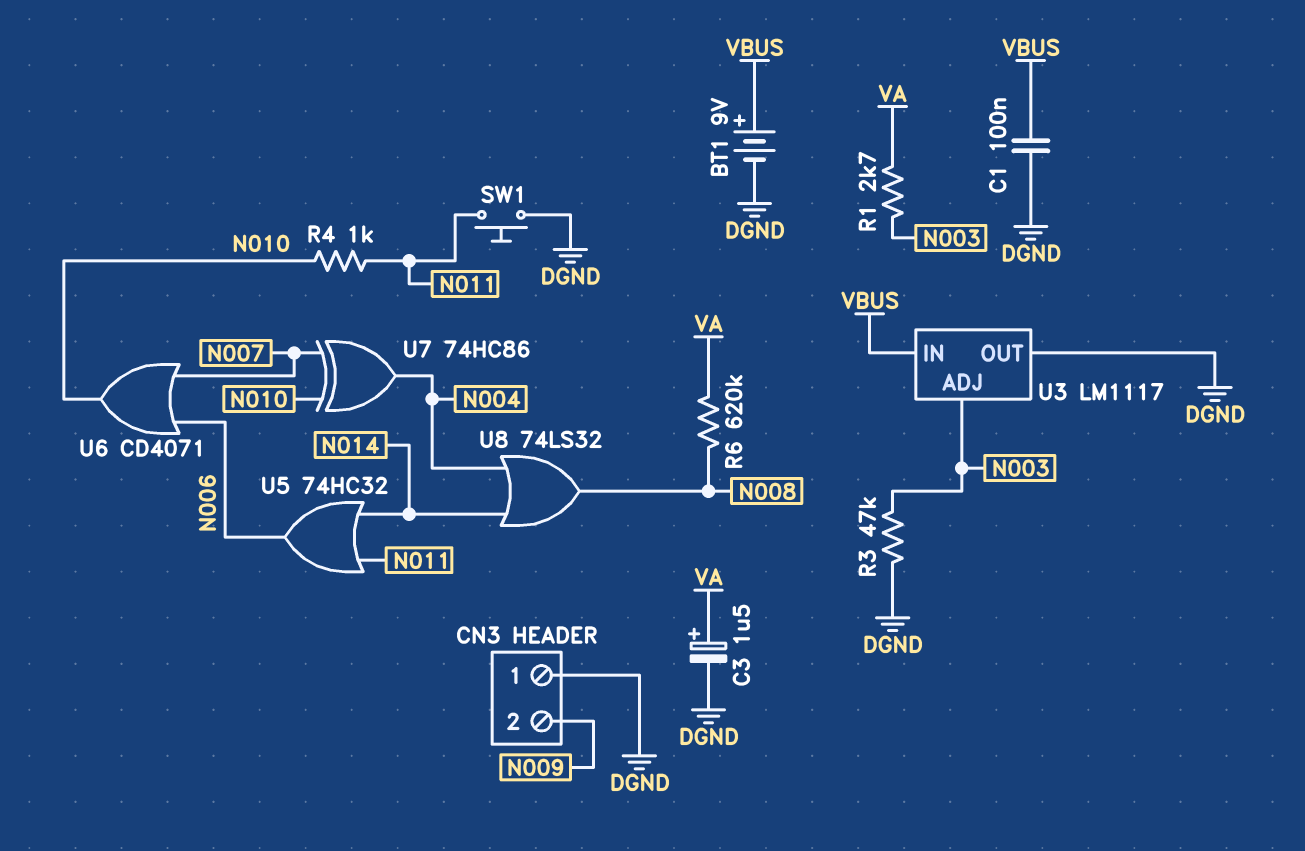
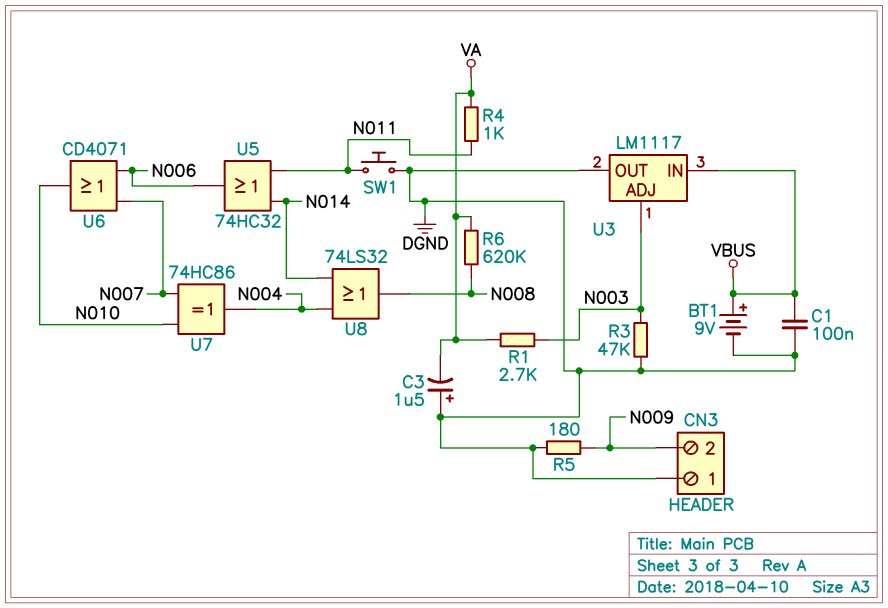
C3: 1.5uF (plus VA, minus DGND) -> 1.5uF (plus DGND, minus VA)
R4: 1k (N010, N011) -> 1k (N011, VA)
R5: none -> 180 (DGND, N009)

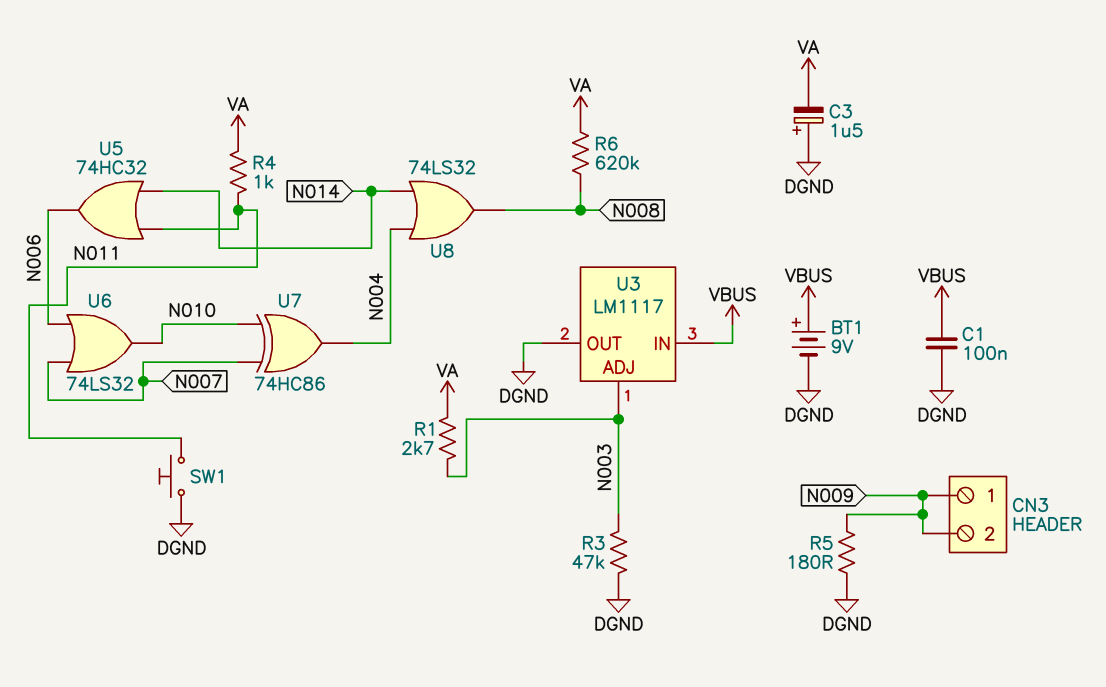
CN3 pin 1: DGND -> N009
U6: OR CD4071 (in N006, in N007, out N010) -> OR 74LS32 (in N006, in N007, out N010)

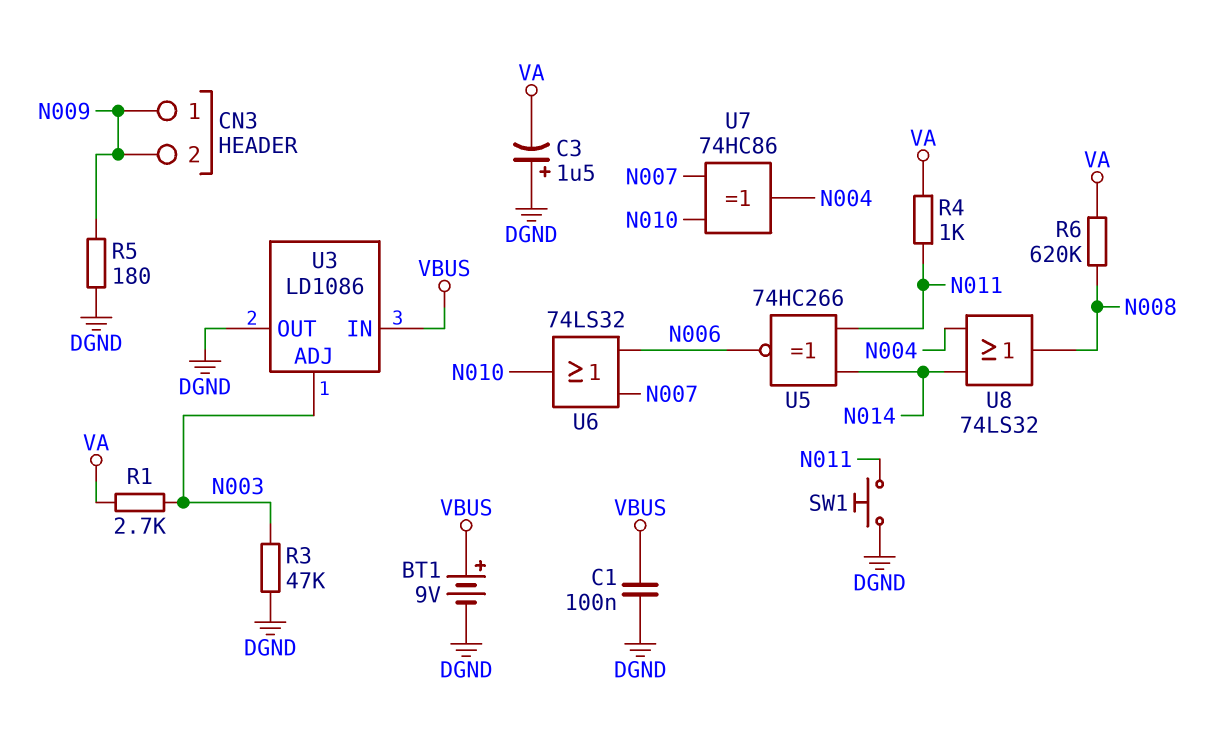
U3: LM1117 -> LD1086
U5: OR 74HC32 (in N011, in N014, out N006) -> XNOR 74HC266 (in N011, in N014, out N006)

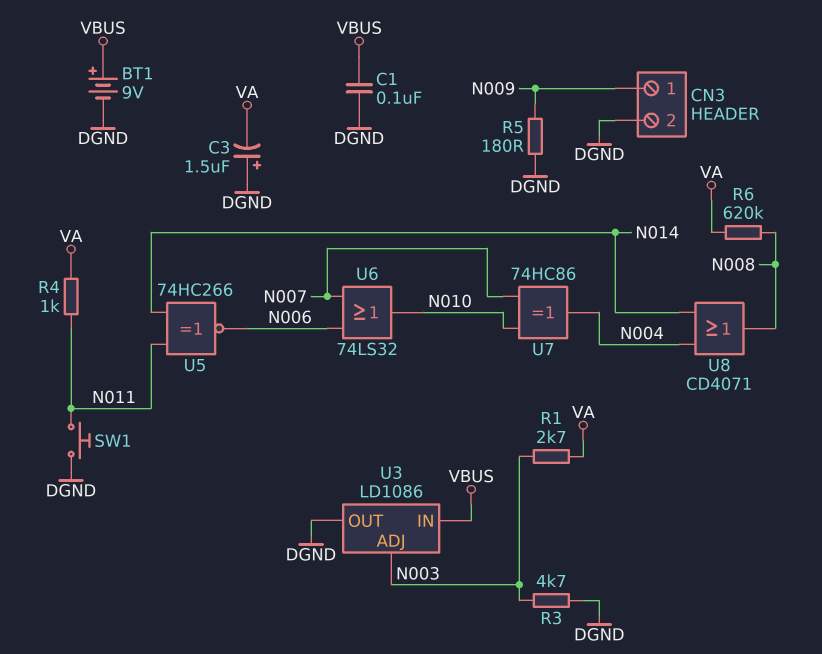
CN3 pin 2: N009 -> DGND
R3: 47k (DGND, N003) -> 4.7k (DGND, N003)
U8: OR 74LS32 (in N004, in N014, out N008) -> OR CD4071 (in N004, in N014, out N008)

